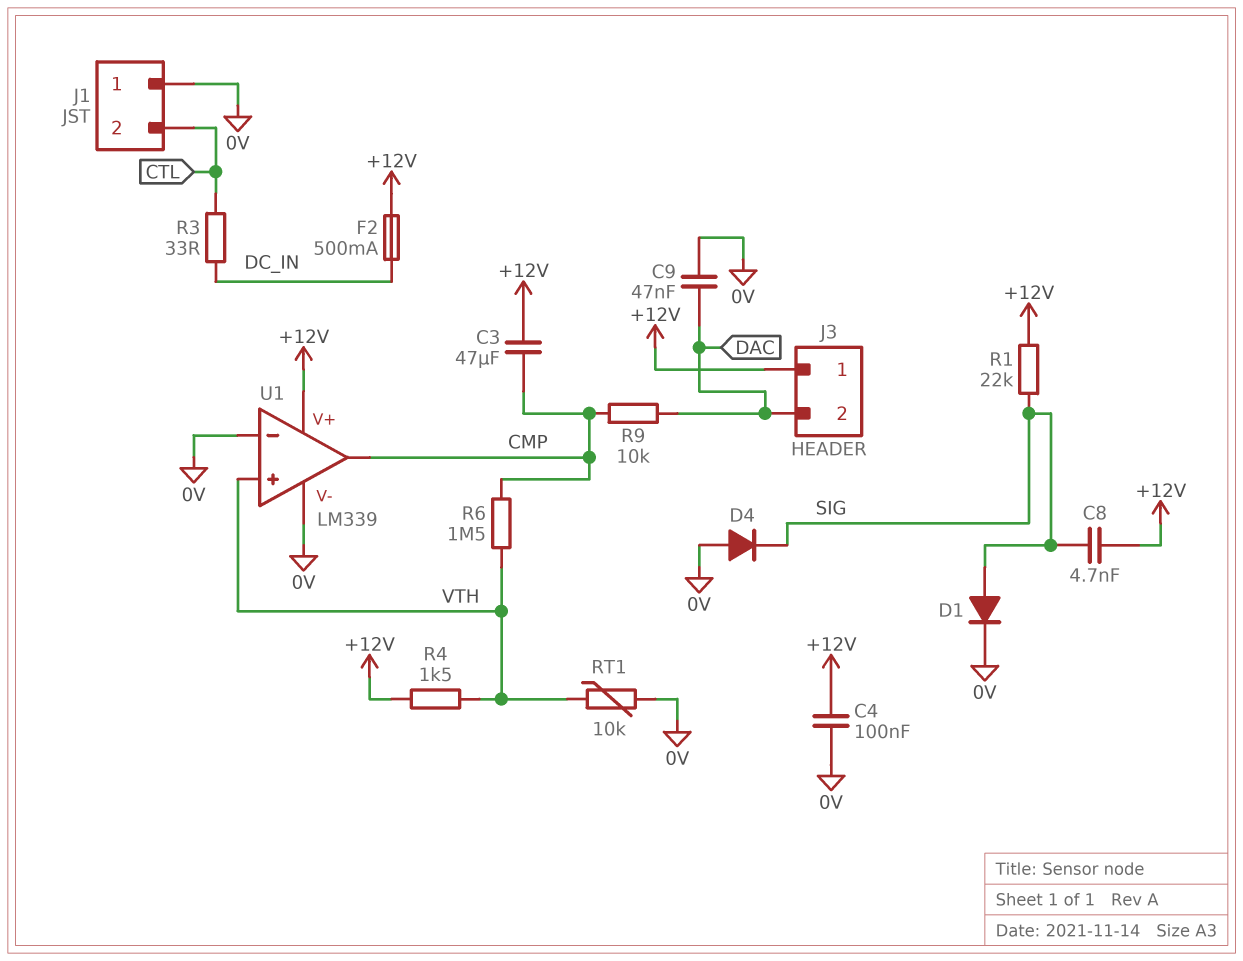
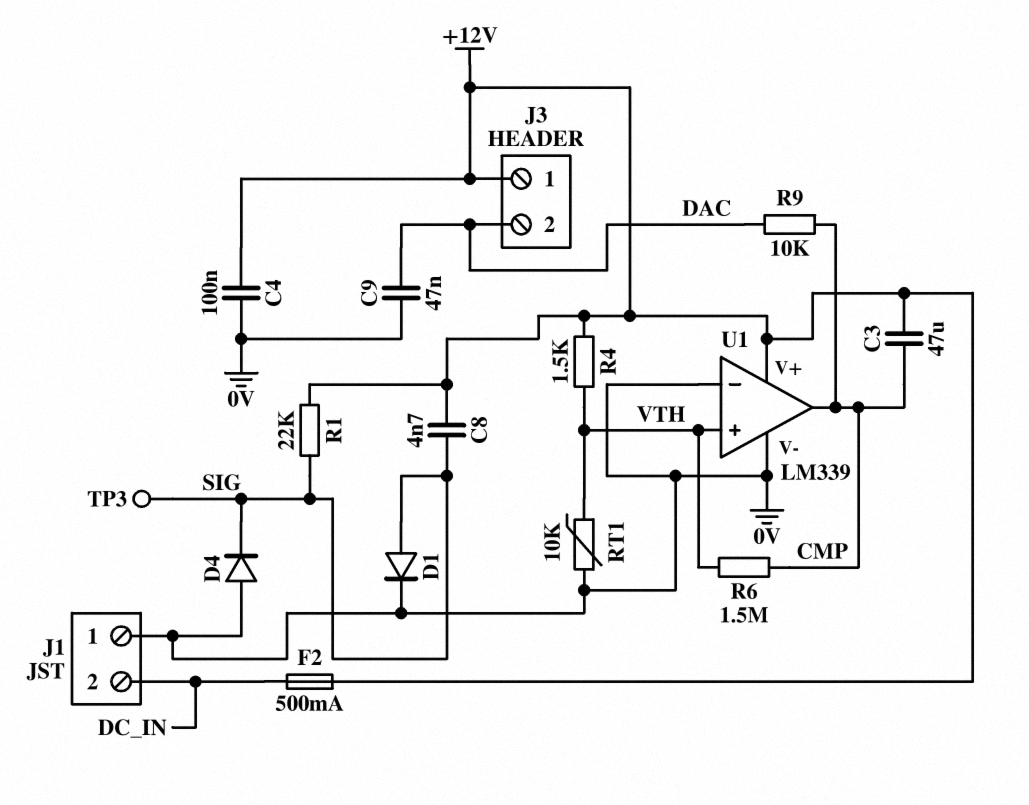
J1 pin 2: CTL -> DC_IN
R3: 33 (CTL, DC_IN) -> none
TP3: none -> test point (SIG)

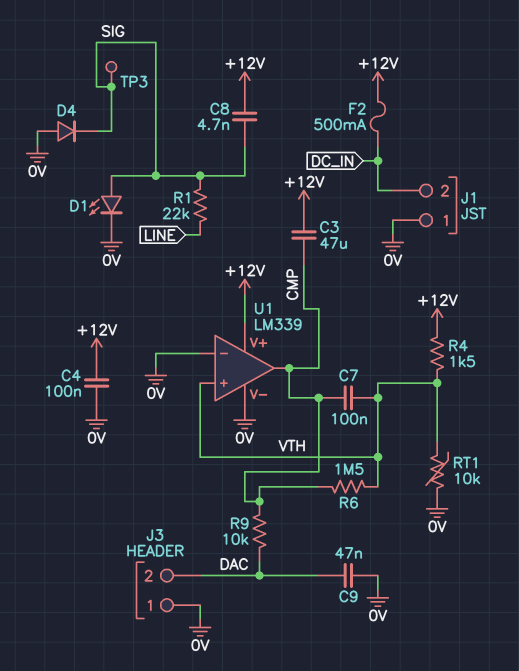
C7: none -> 100nF (CMP, VTH)
D1: diode (A SIG, K 0V) -> LED (A SIG, K 0V)
J3 pin 1: +12V -> 0V
R1: 22k (+12V, SIG) -> 22k (LINE, SIG)

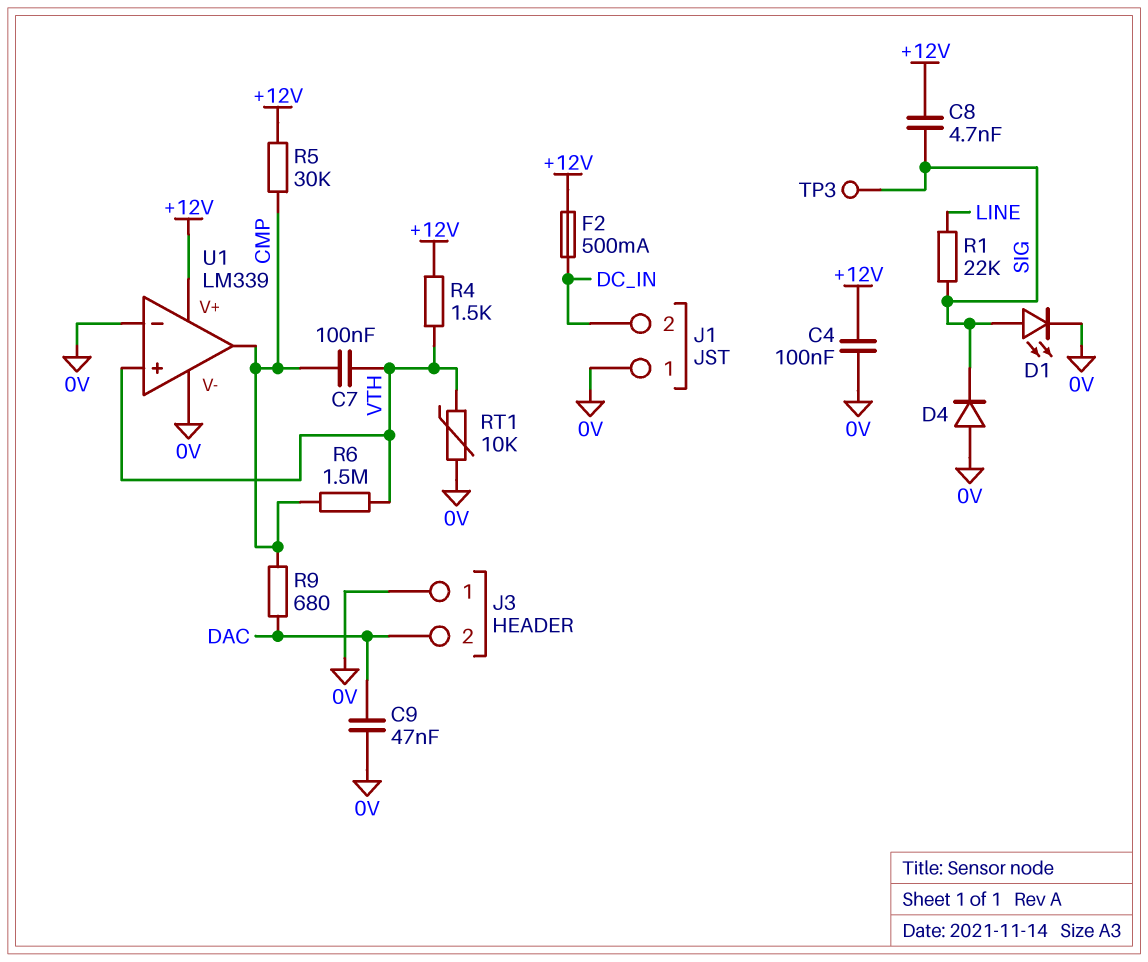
C3: 47uF (+12V, CMP) -> none
R5: none -> 30k (+12V, CMP)
R9: 10k (CMP, DAC) -> 680 (CMP, DAC)

